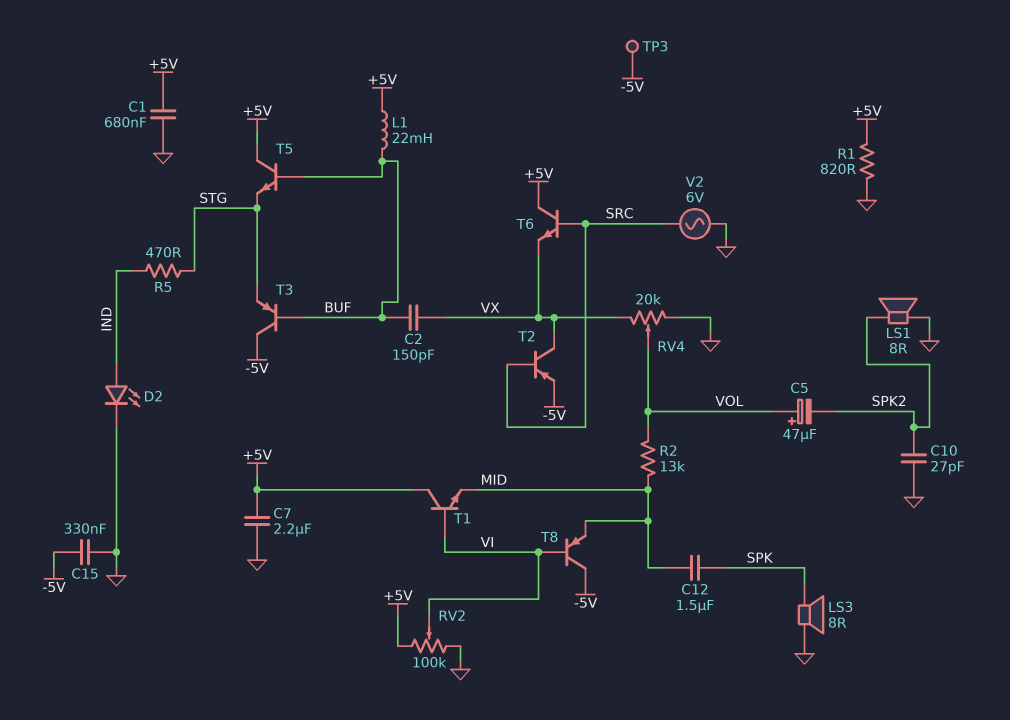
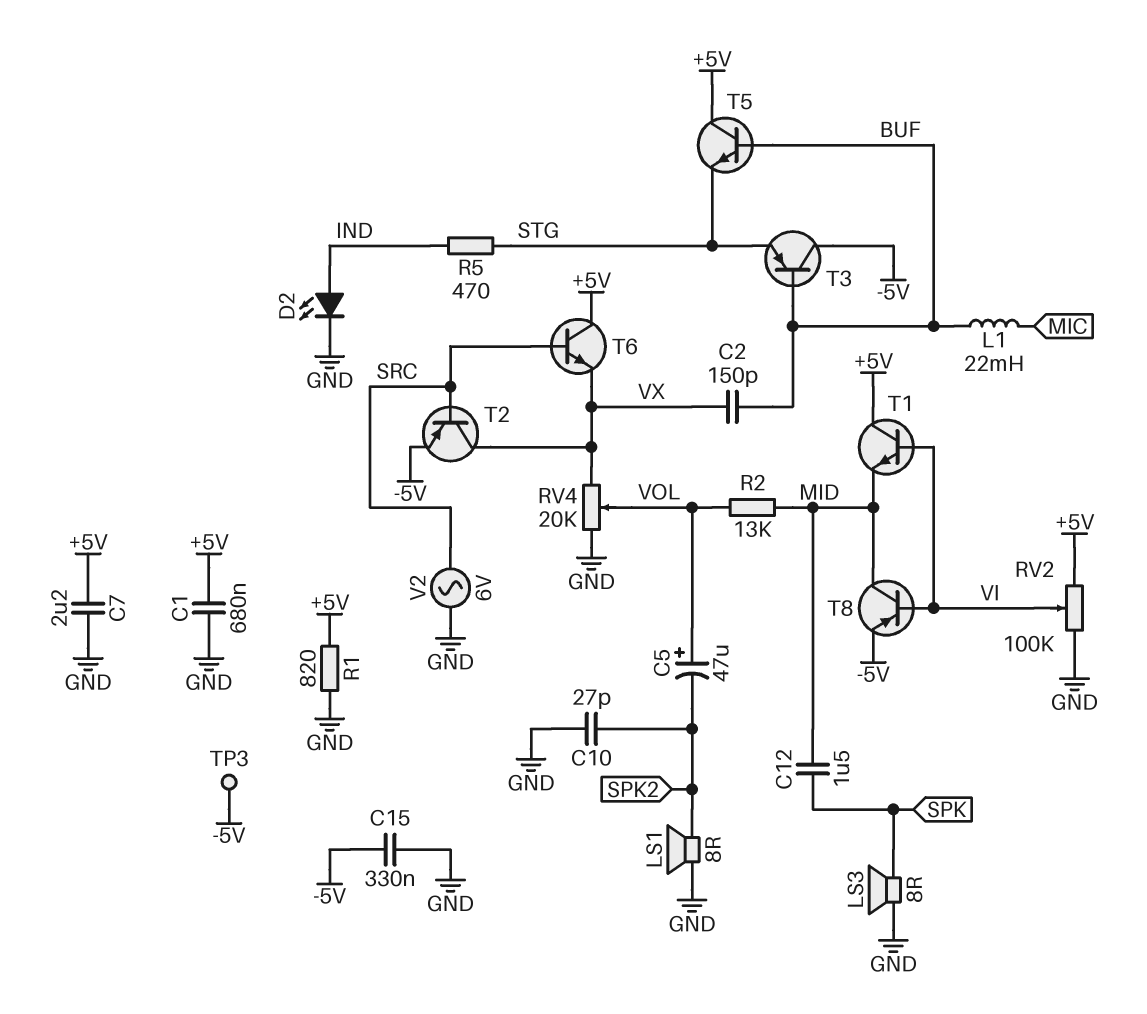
L1: 22mH (+5V, BUF) -> 22mH (BUF, MIC)
T8: PNP (B VI, C -5V, E MID) -> PNP (B VI, C MID, E -5V)

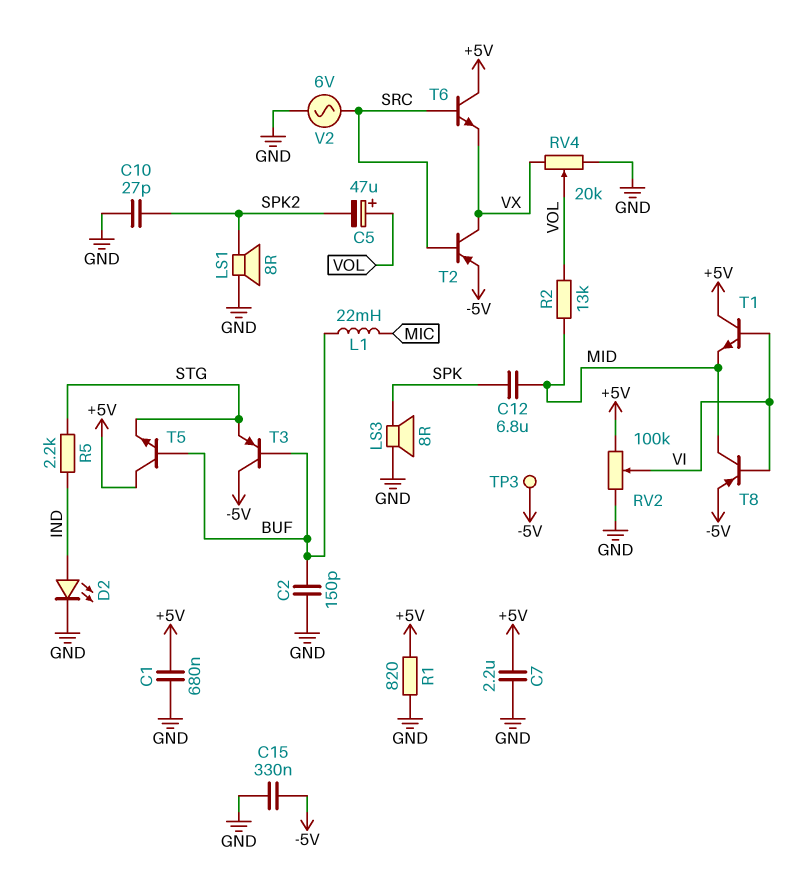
C2: 150pF (BUF, VX) -> 150pF (BUF, GND)
C12: 1.5uF (MID, SPK) -> 6.8uF (MID, SPK)
R5: 470 (IND, STG) -> 2.2k (IND, STG)

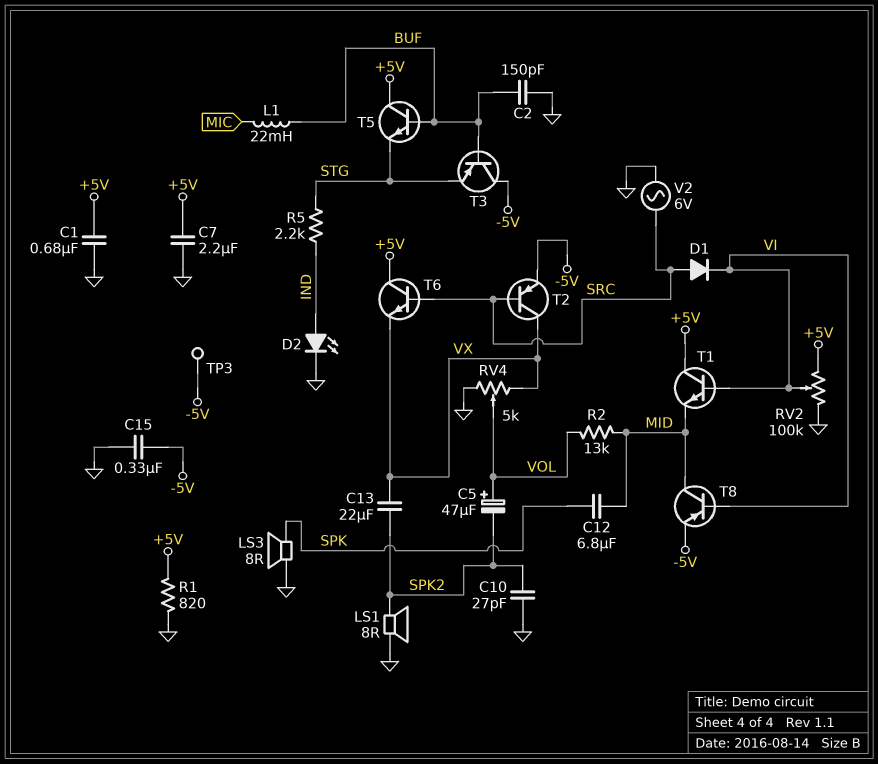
C13: none -> 22uF (SPK2, VX)
D1: none -> diode (A SRC, K VI)
RV4: 20k (GND, VX, wiper VOL) -> 5k (GND, VX, wiper VOL)

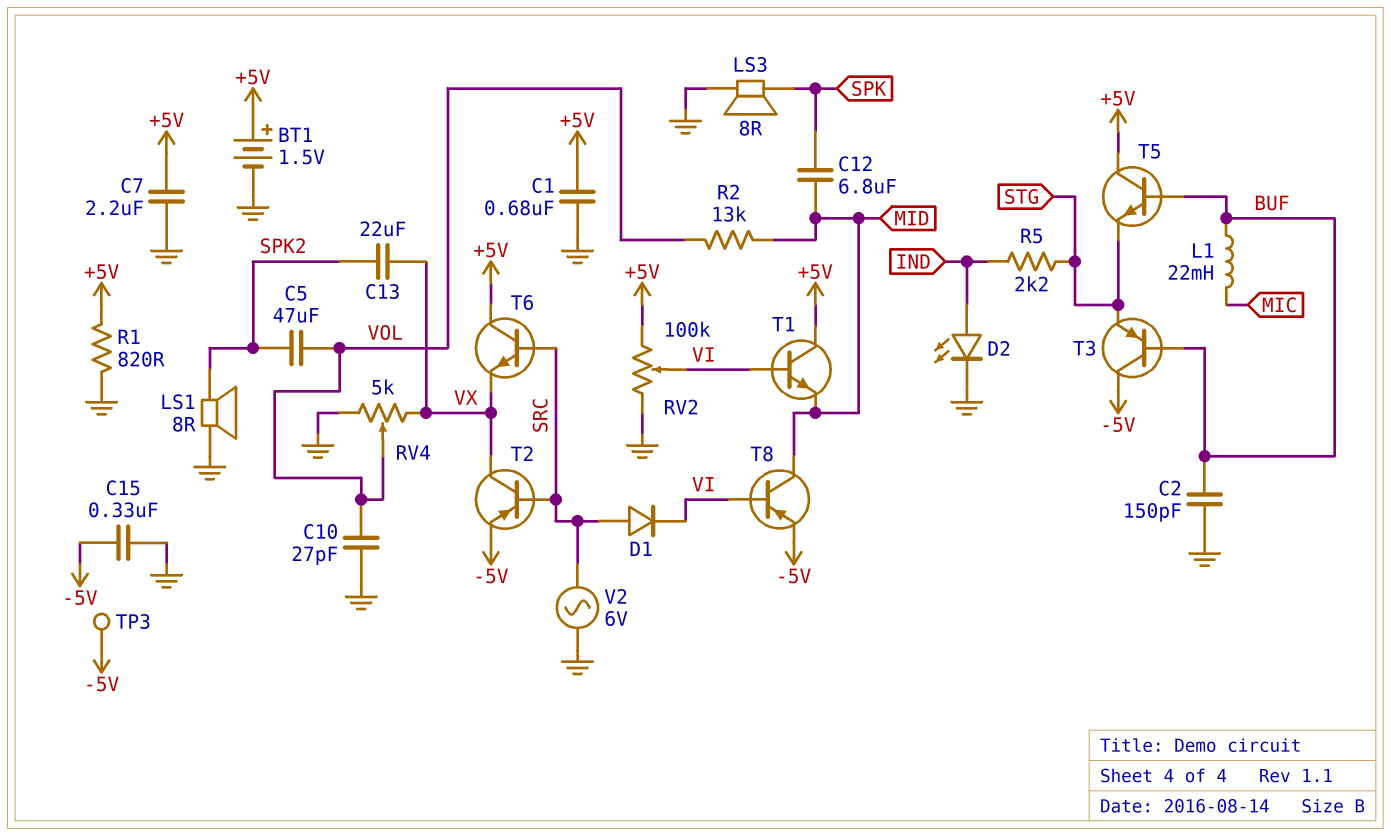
BT1: none -> 1.5V (plus +5V, minus GND)
C5: 47uF (plus VOL, minus SPK2) -> 47uF (SPK2, VOL)
C10: 27pF (GND, SPK2) -> 27pF (GND, VOL)

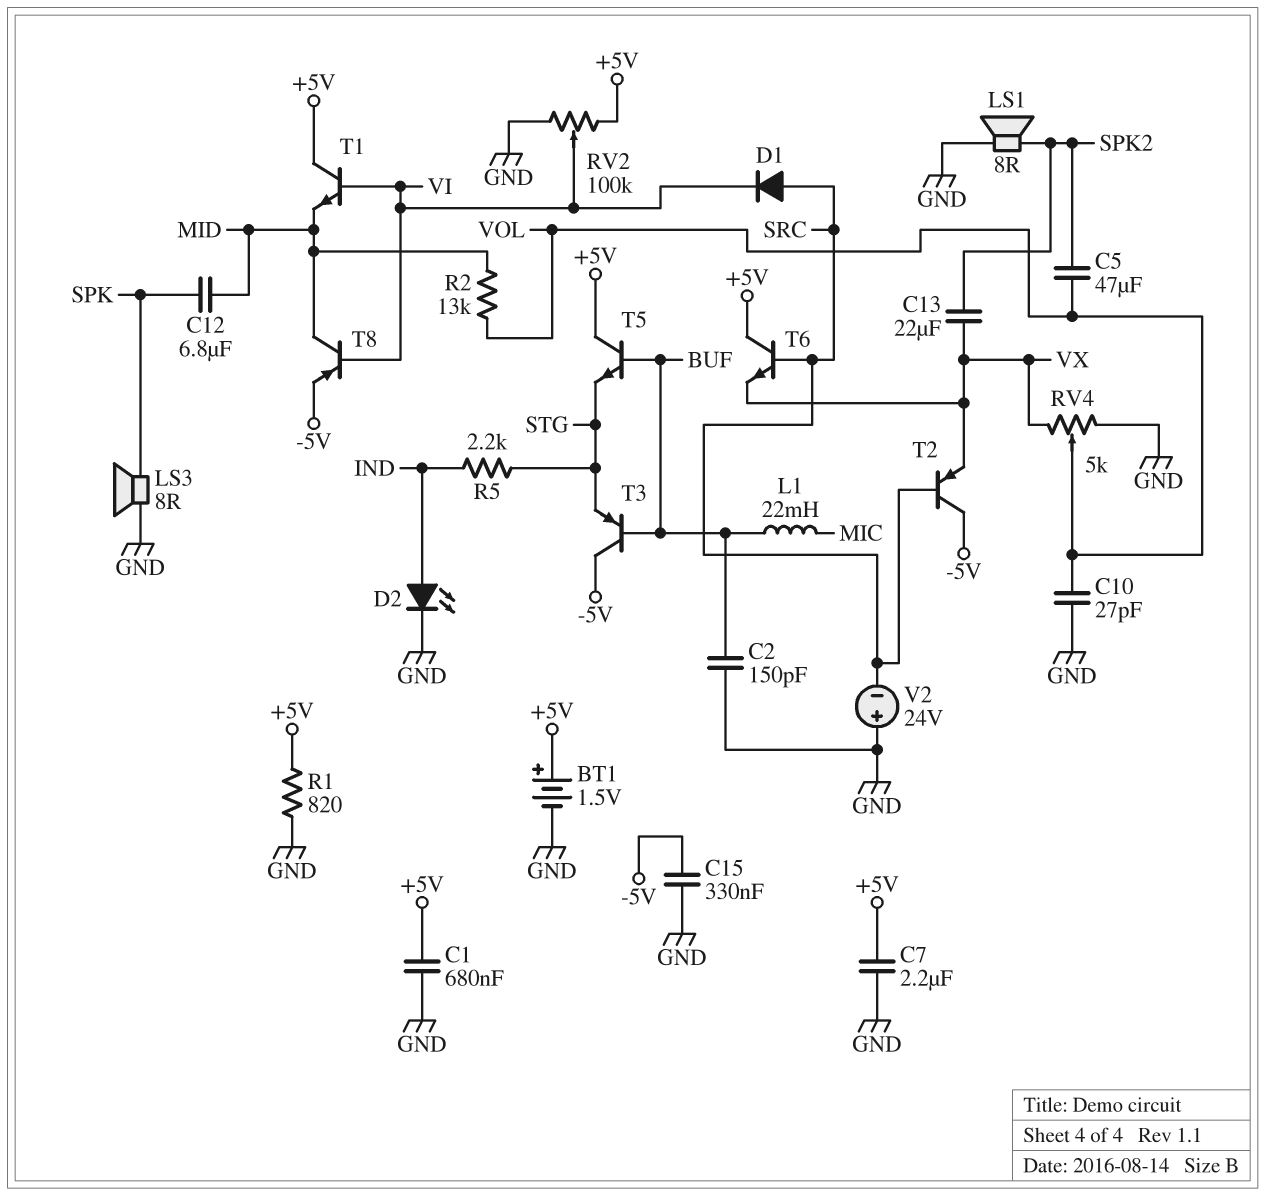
T2: PNP (B SRC, C VX, E -5V) -> PNP (B SRC, C -5V, E VX)
TP3: test point (-5V) -> none
V2: AC 6V (GND, SRC) -> 24V (plus GND, minus SRC)

